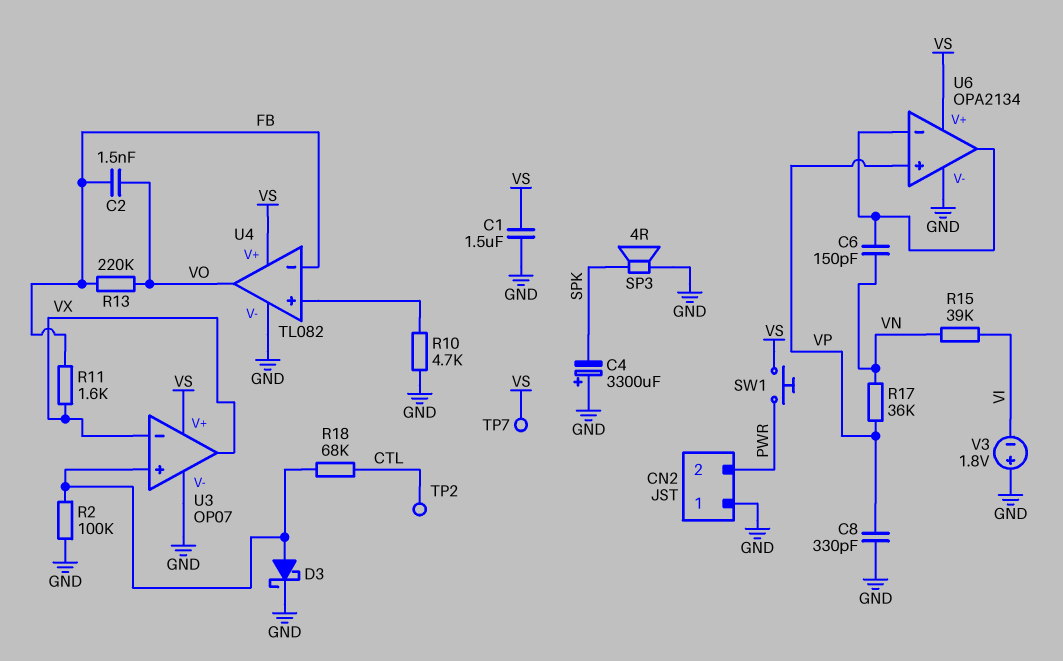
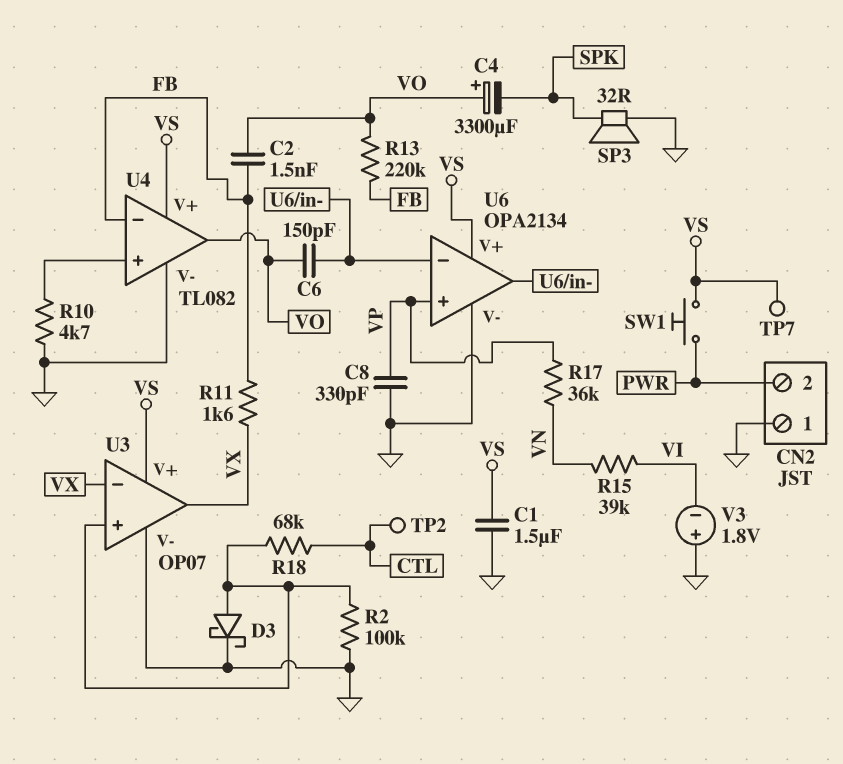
C4: 3300uF (plus GND, minus SPK) -> 3300uF (plus VO, minus SPK)
C6: 150pF (U6/in-, VN) -> 150pF (U6/in-, VO)
SP3: speaker 4R (GND, SPK) -> speaker 32R (GND, SPK)

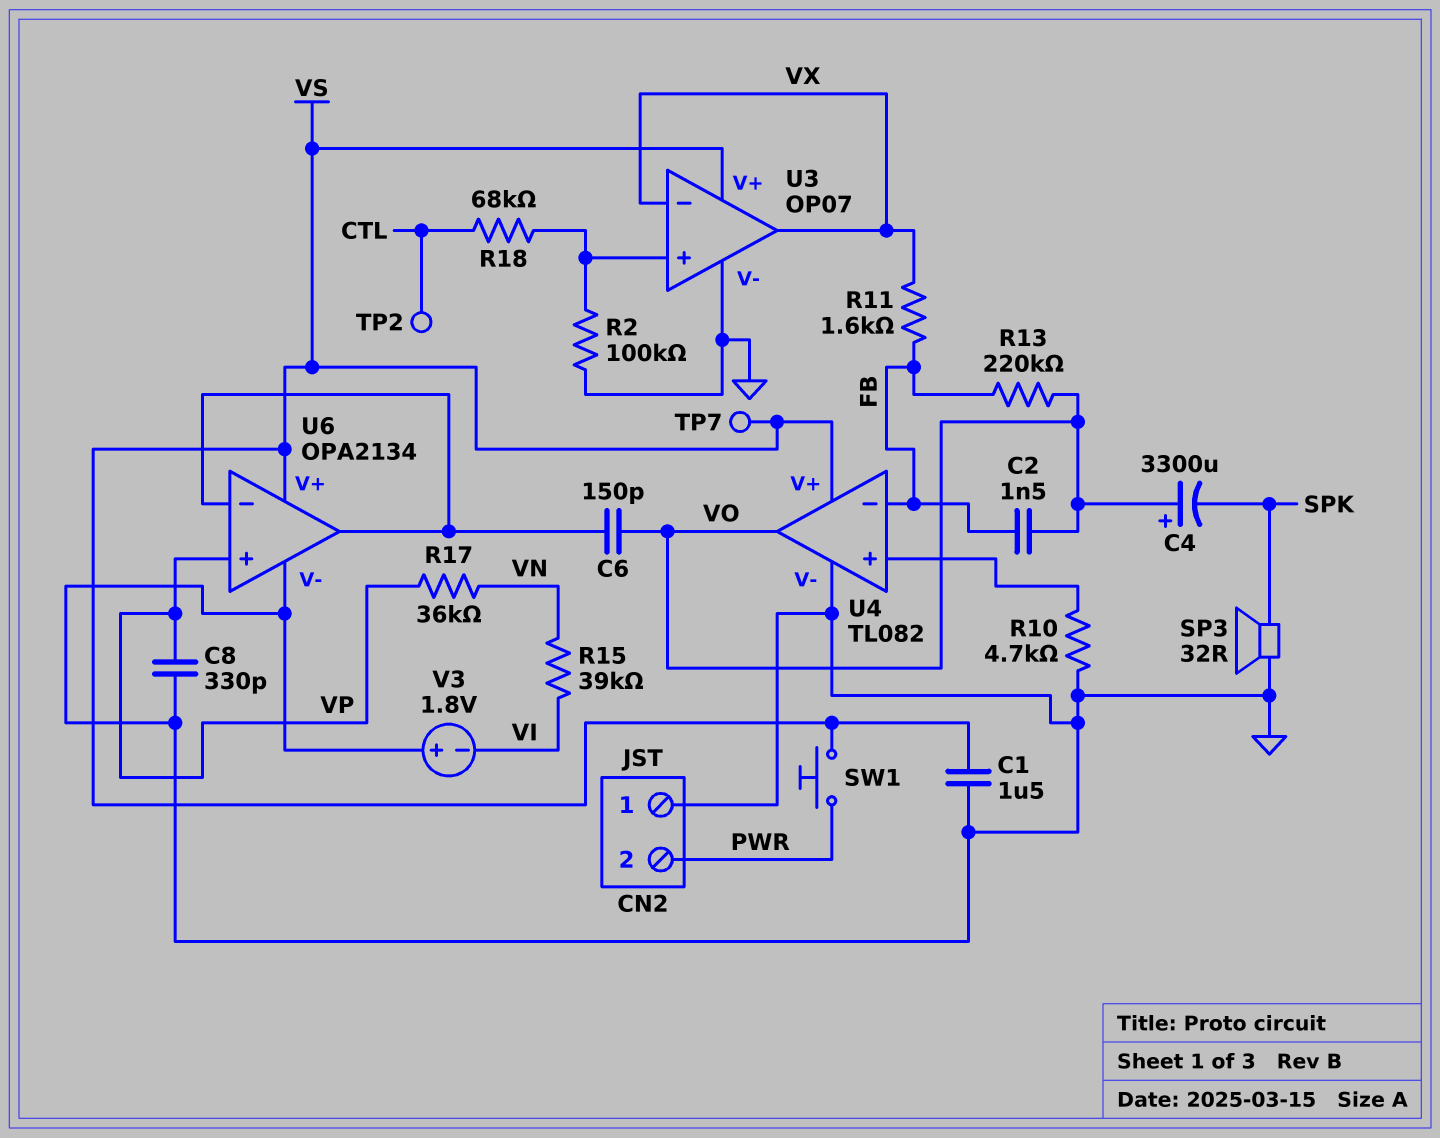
D3: schottky (A U3/in+, K GND) -> none

